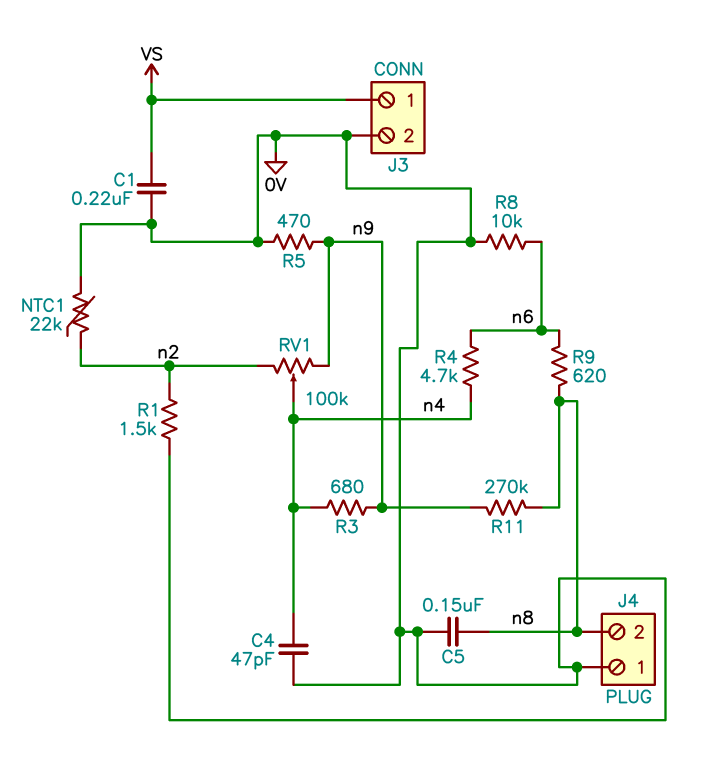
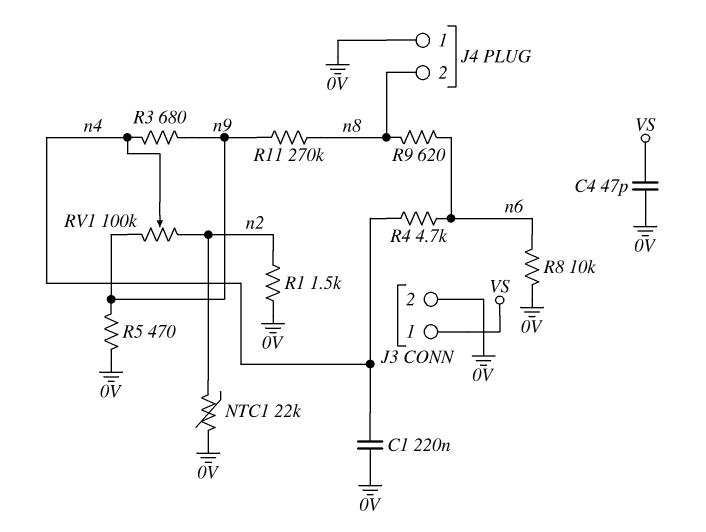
C1: 220nF (0V, VS) -> 220nF (0V, n4)
C4: 47pF (0V, n4) -> 47pF (0V, VS)
C5: 150nF (0V, n8) -> none

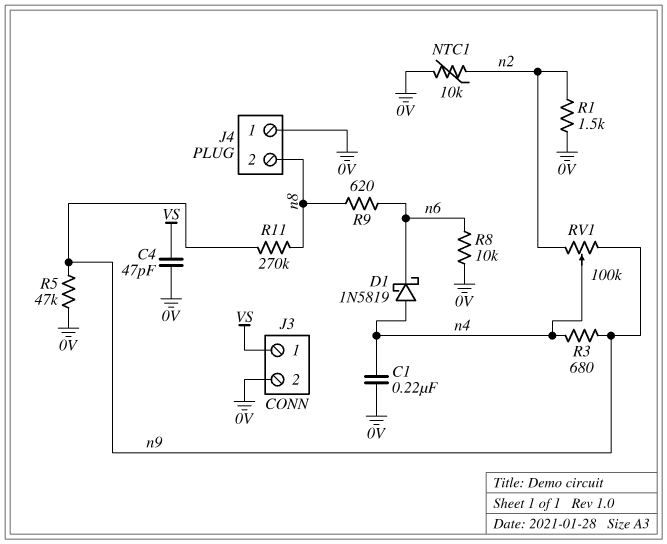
D1: none -> schottky 1N5819 (A n4, K n6)
NTC1: 22k (0V, n2) -> 10k (0V, n2)
R4: 4.7k (n4, n6) -> none
R5: 470 (0V, n9) -> 47k (0V, n9)

